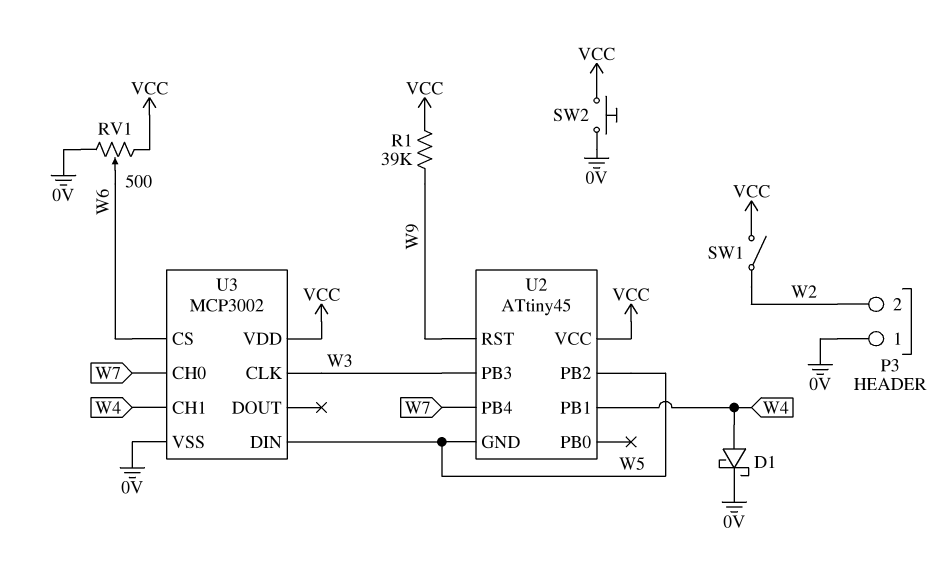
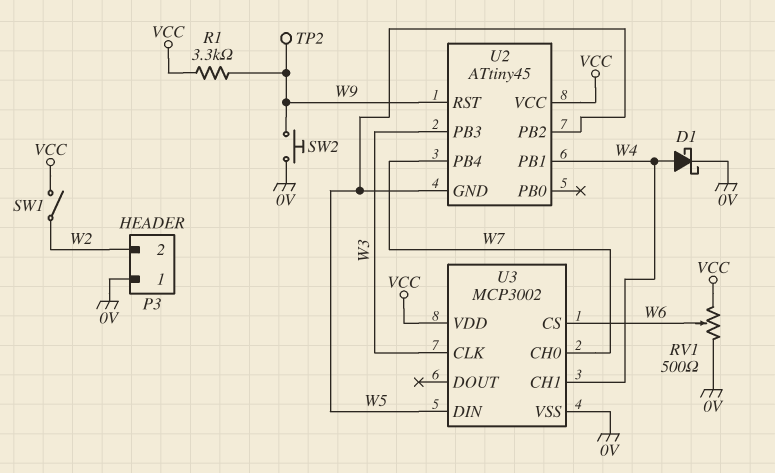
R1: 39k (VCC, W9) -> 3.3k (VCC, W9)
SW2: button (0V, VCC) -> button (0V, W9)
TP2: none -> test point (W9)

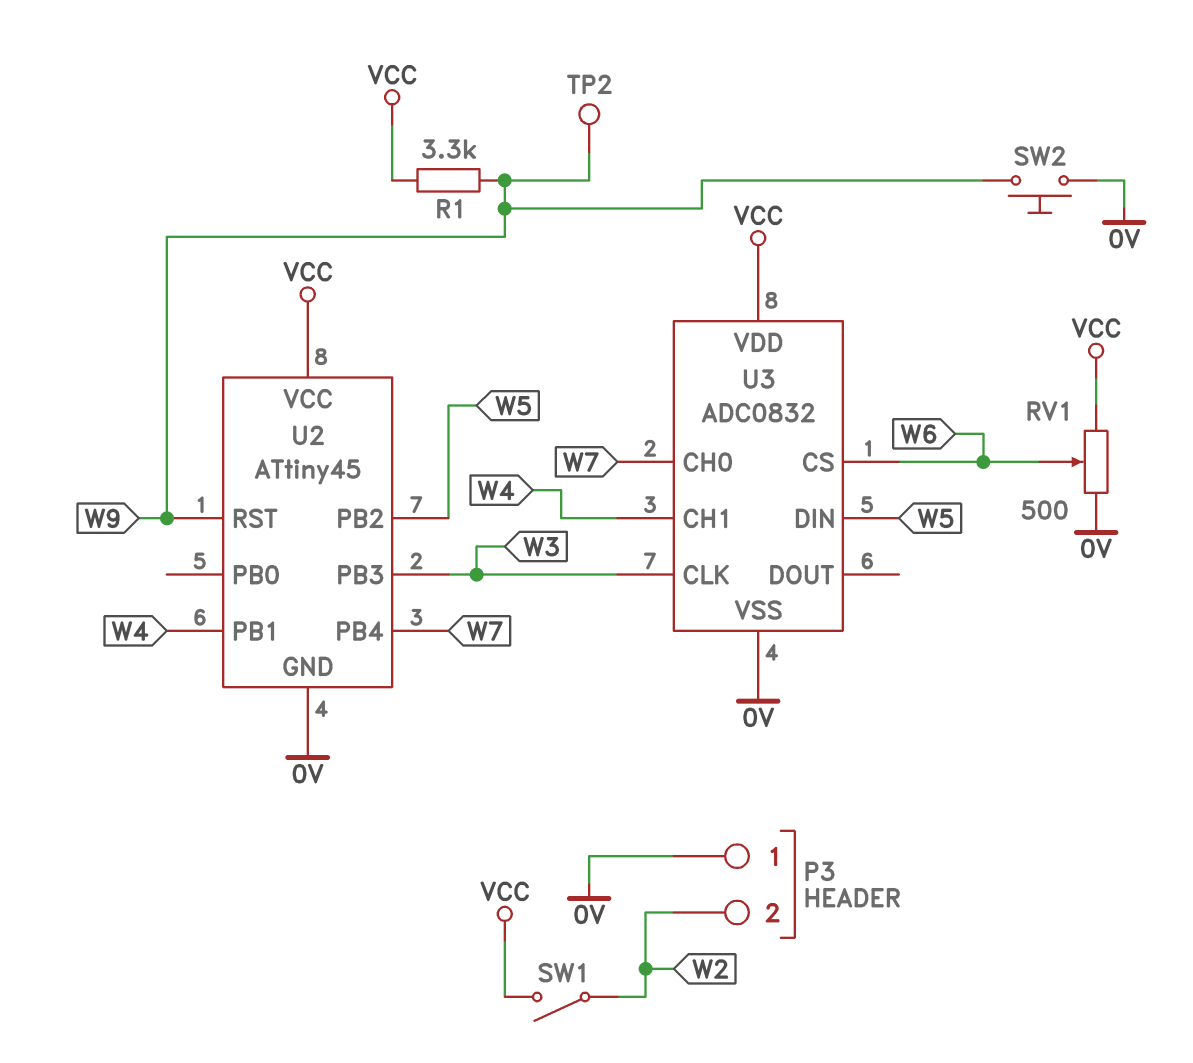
D1: schottky (A W4, K 0V) -> none
U2 pin GND: W5 -> 0V
U3: MCP3002 -> ADC0832

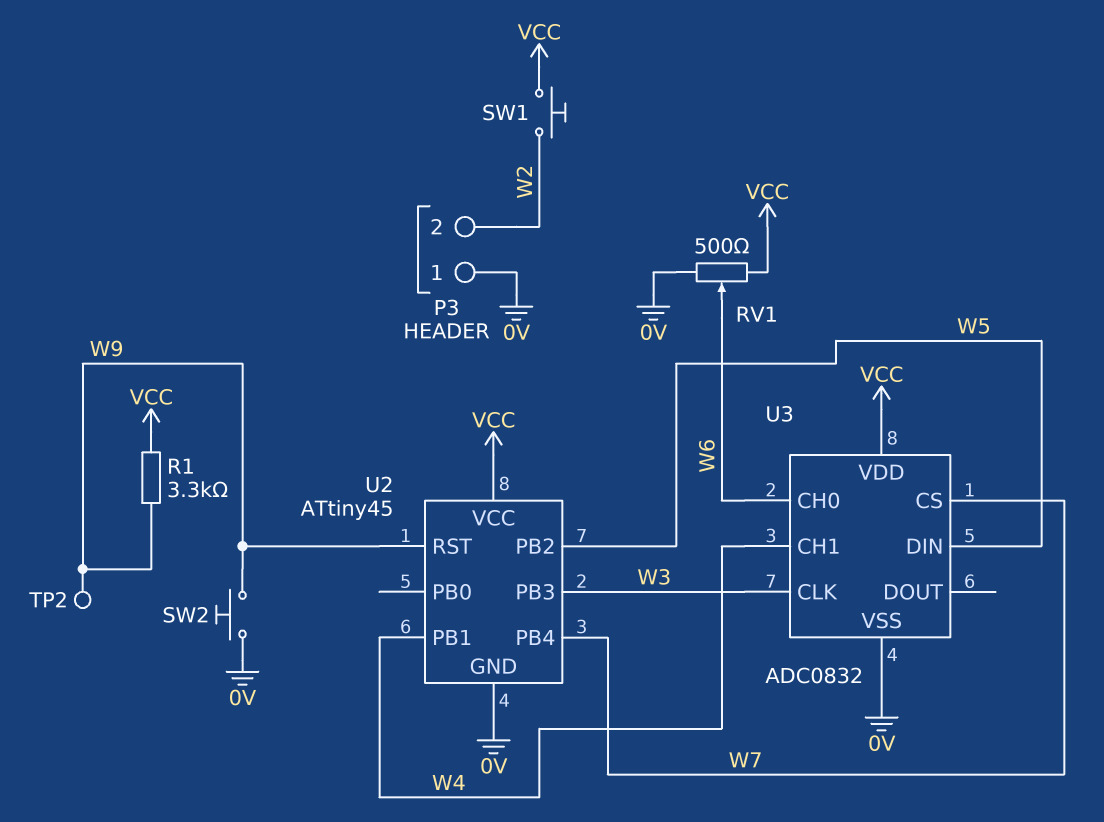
SW1: switch (VCC, W2) -> button (VCC, W2)
U3 pin CH0: W7 -> W6
U3 pin CS: W6 -> W7

